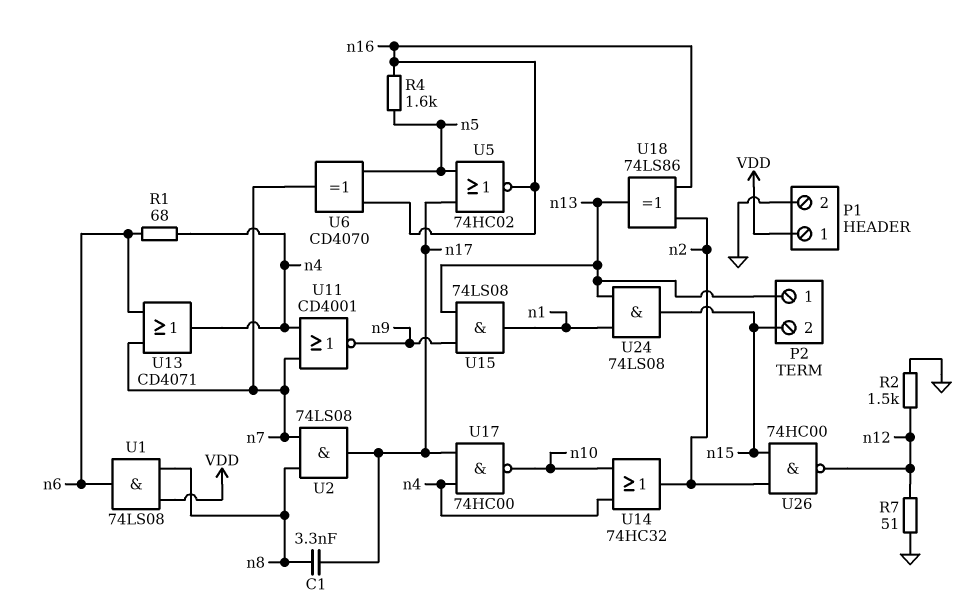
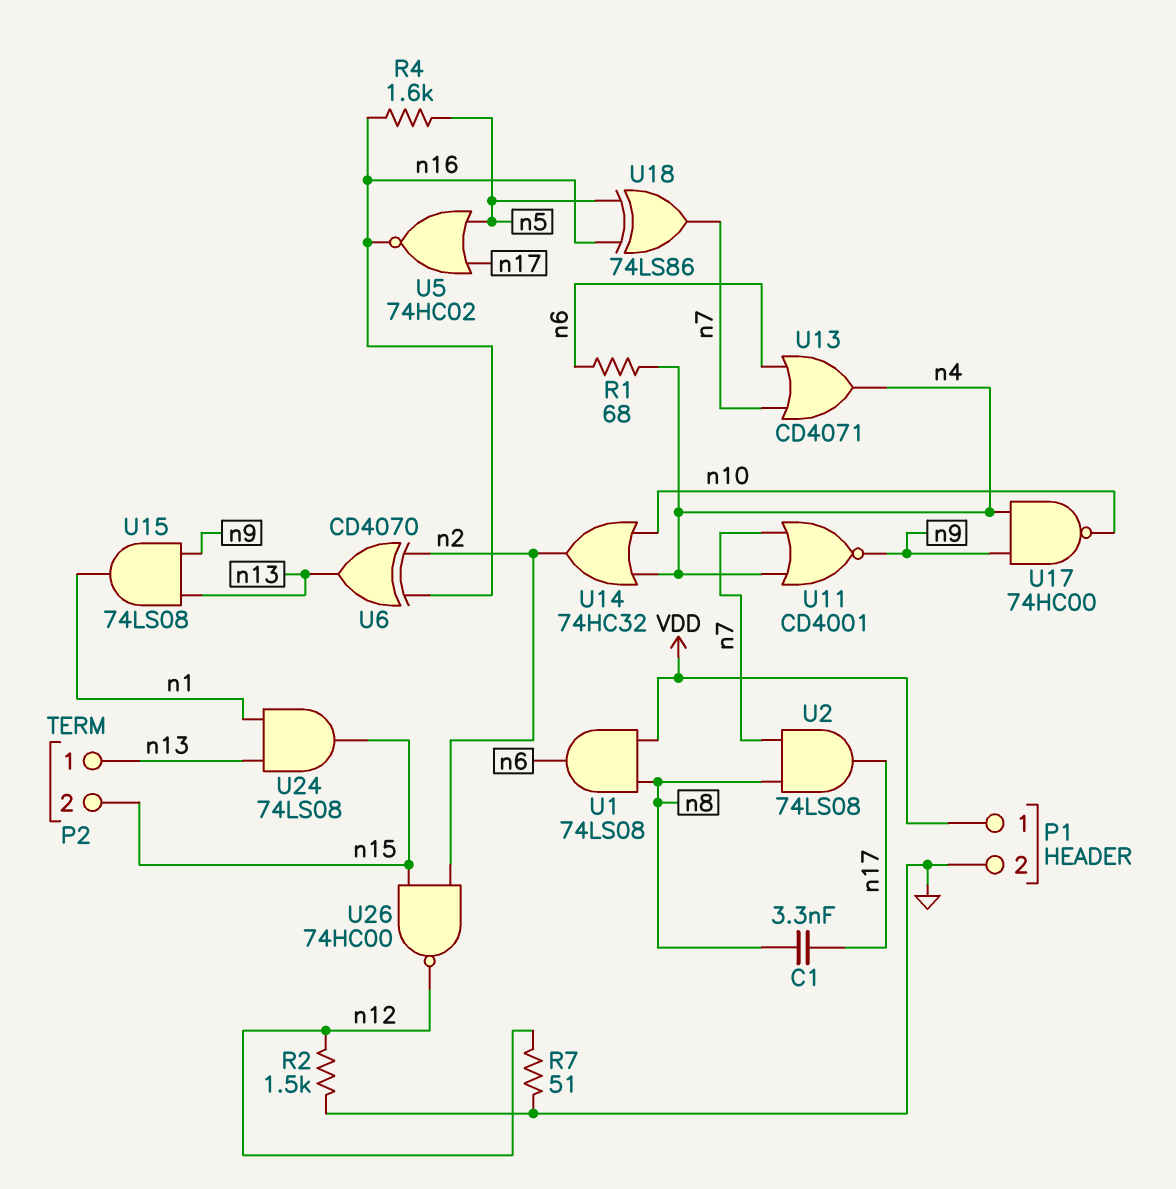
U6: XOR CD4070 (in n5, in n16, out n7) -> XOR CD4070 (in n2, in n16, out n13)
U17: NAND 74HC00 (in n4, in n17, out n10) -> NAND 74HC00 (in n4, in n9, out n10)
U18: XOR 74LS86 (in n2, in n16, out n13) -> XOR 74LS86 (in n5, in n16, out n7)

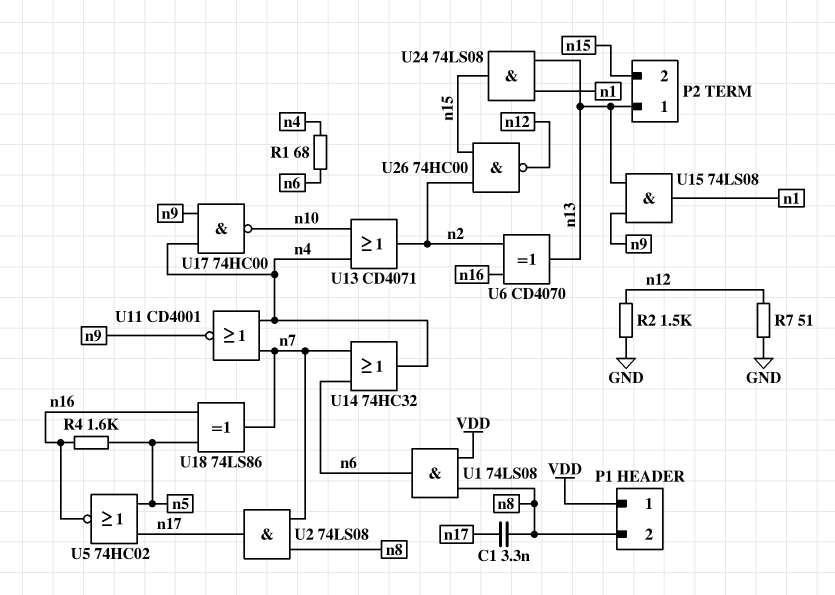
P1 pin 2: GND -> n8
U13: OR CD4071 (in n6, in n7, out n4) -> OR CD4071 (in n4, in n10, out n2)
U14: OR 74HC32 (in n4, in n10, out n2) -> OR 74HC32 (in n6, in n7, out n4)

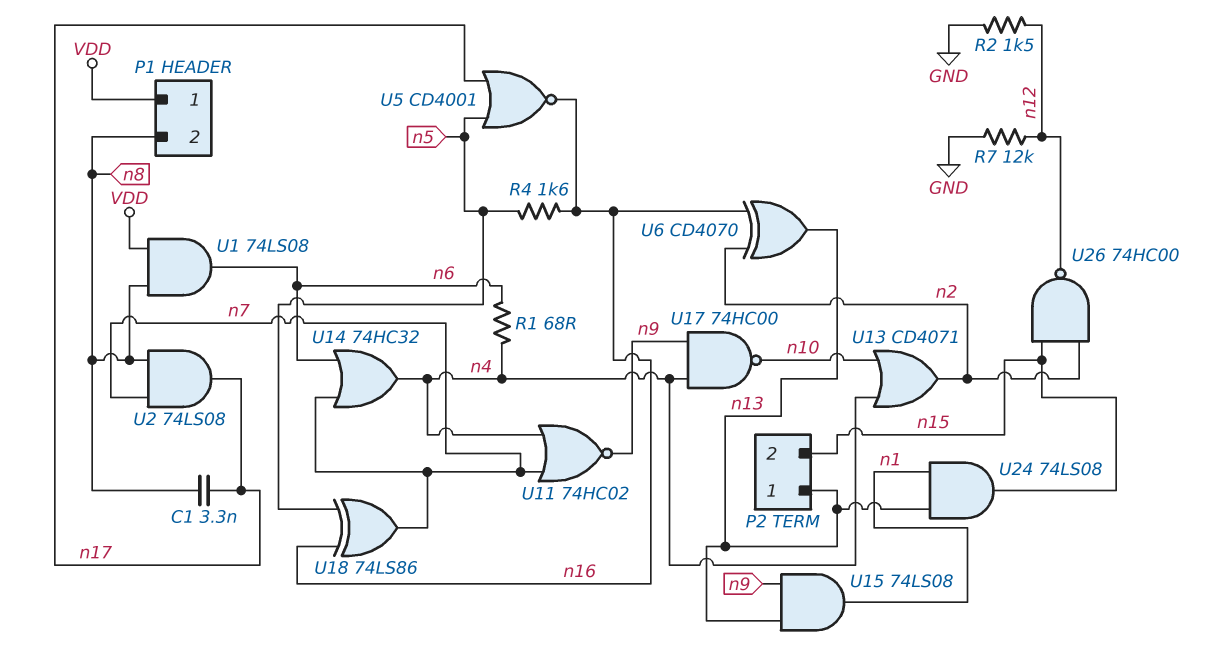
R7: 51 (GND, n12) -> 12k (GND, n12)
U5: NOR 74HC02 (in n5, in n17, out n16) -> NOR CD4001 (in n5, in n17, out n16)
U11: NOR CD4001 (in n4, in n7, out n9) -> NOR 74HC02 (in n4, in n7, out n9)

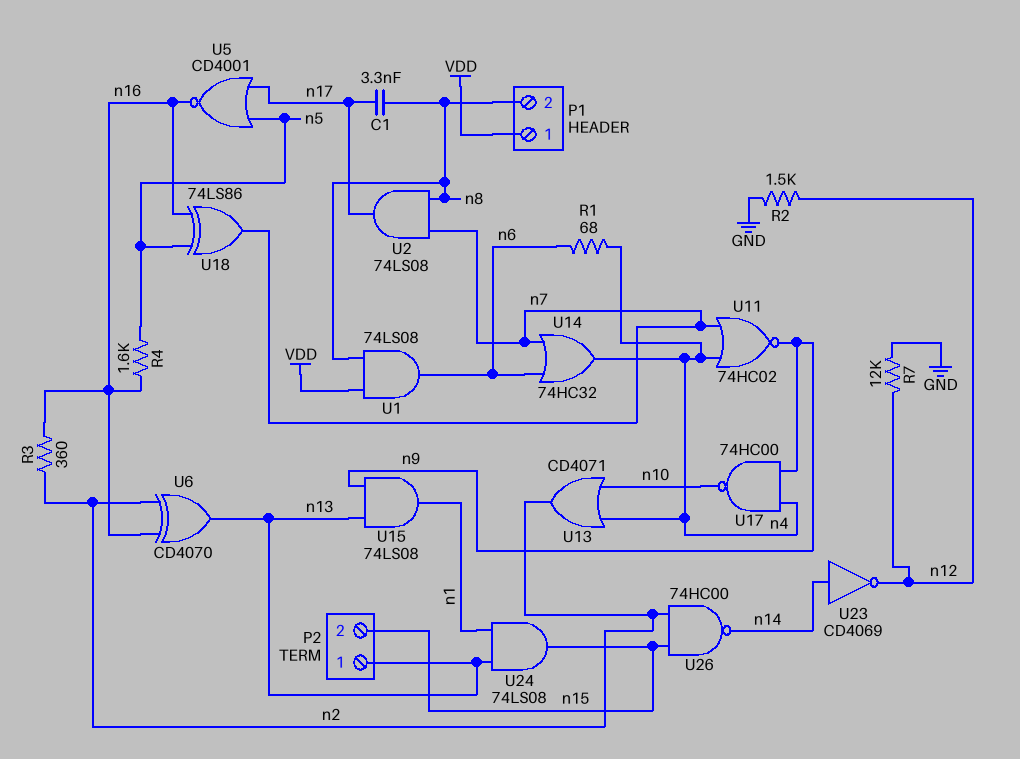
R3: none -> 360 (n2, n16)
U23: none -> NOT CD4069 (in n14, out n12)
U26: NAND 74HC00 (in n2, in n15, out n12) -> NAND 74HC00 (in n2, in n15, out n14)

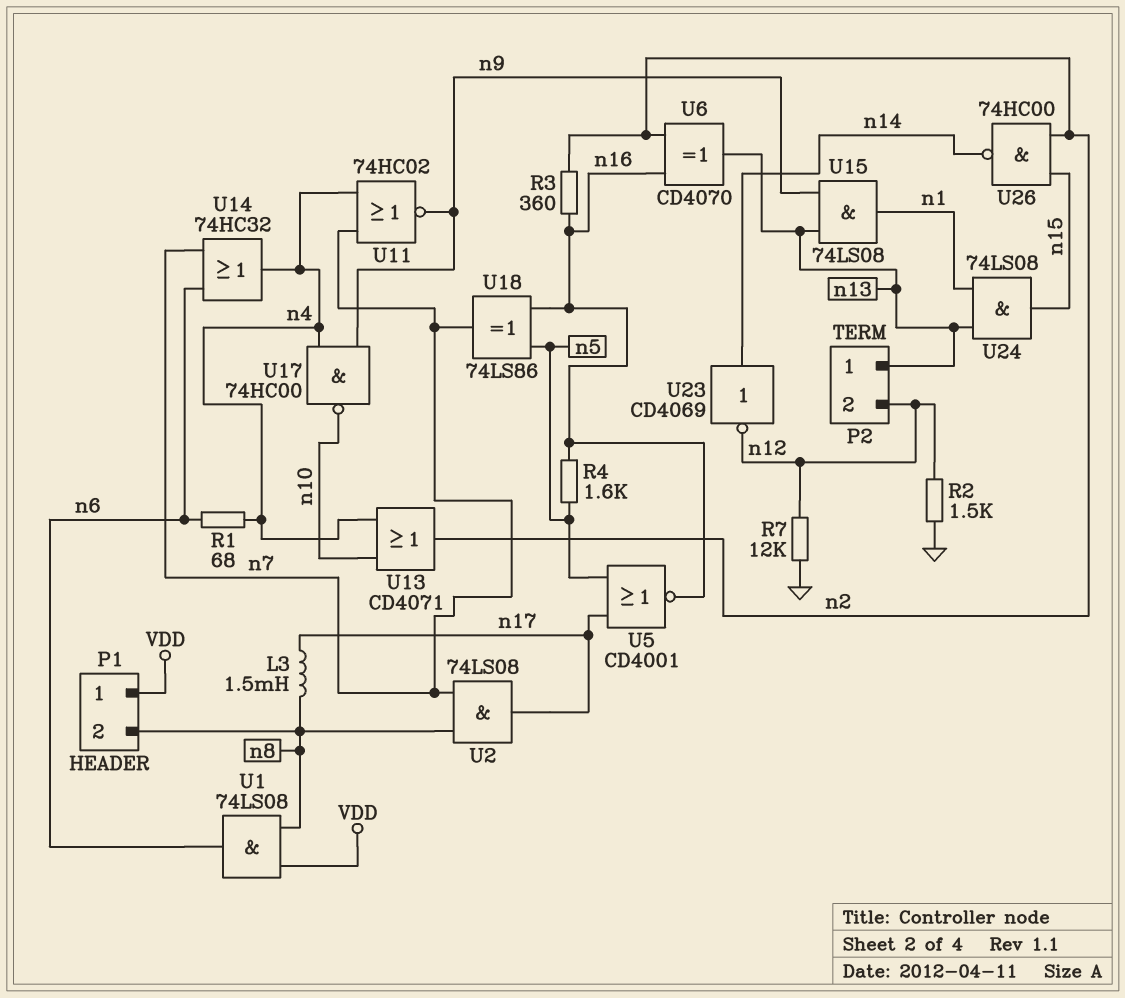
C1: 3.3nF (n8, n17) -> none
L3: none -> 1.5mH (n8, n17)
P2 pin 2: n15 -> n12

